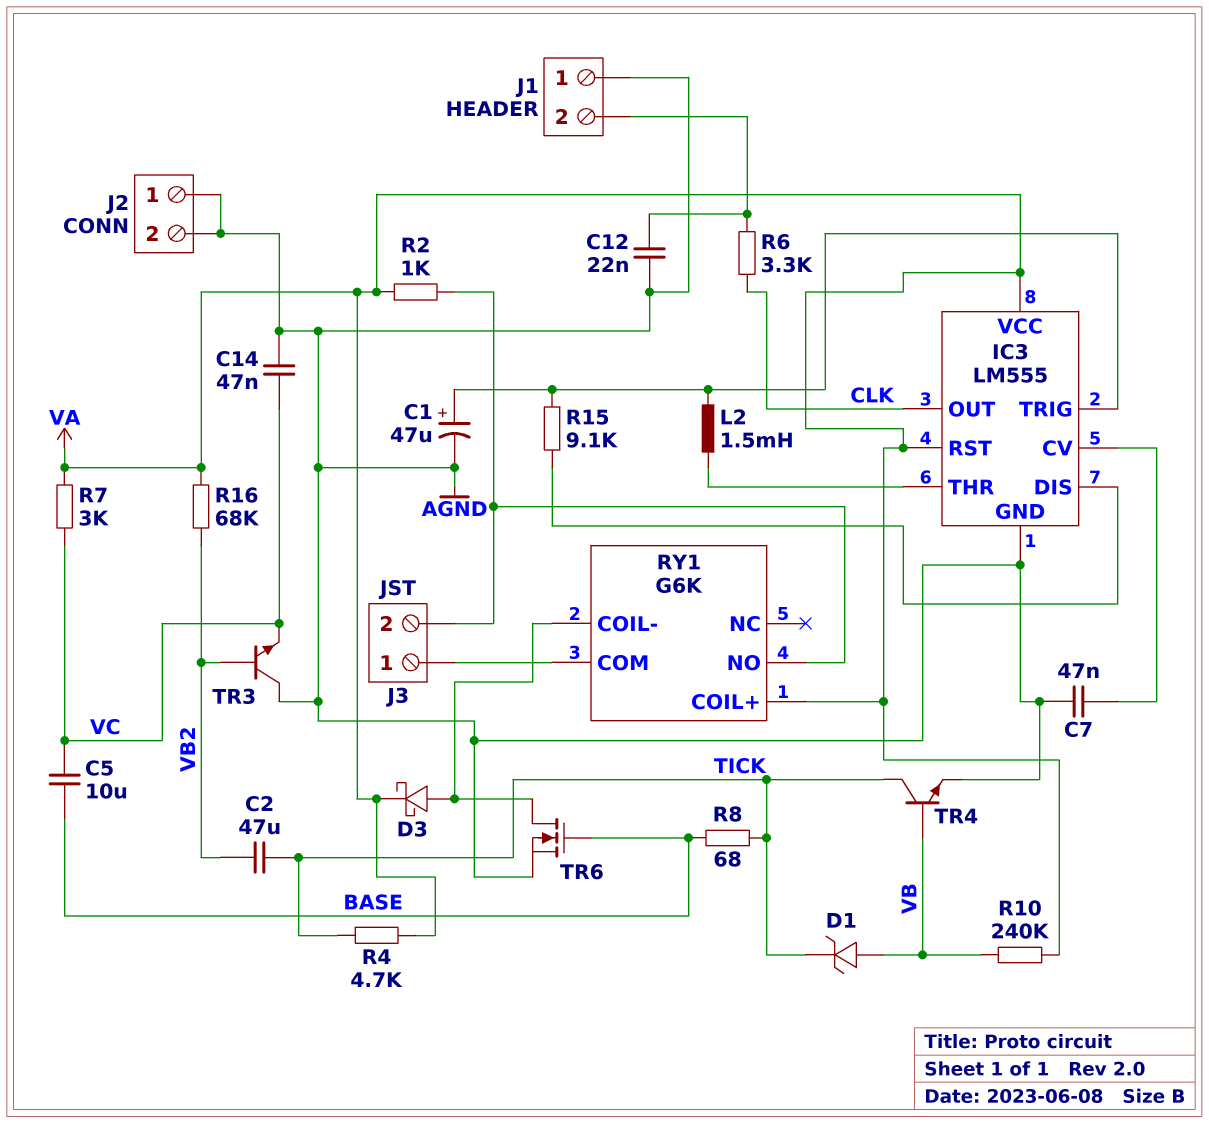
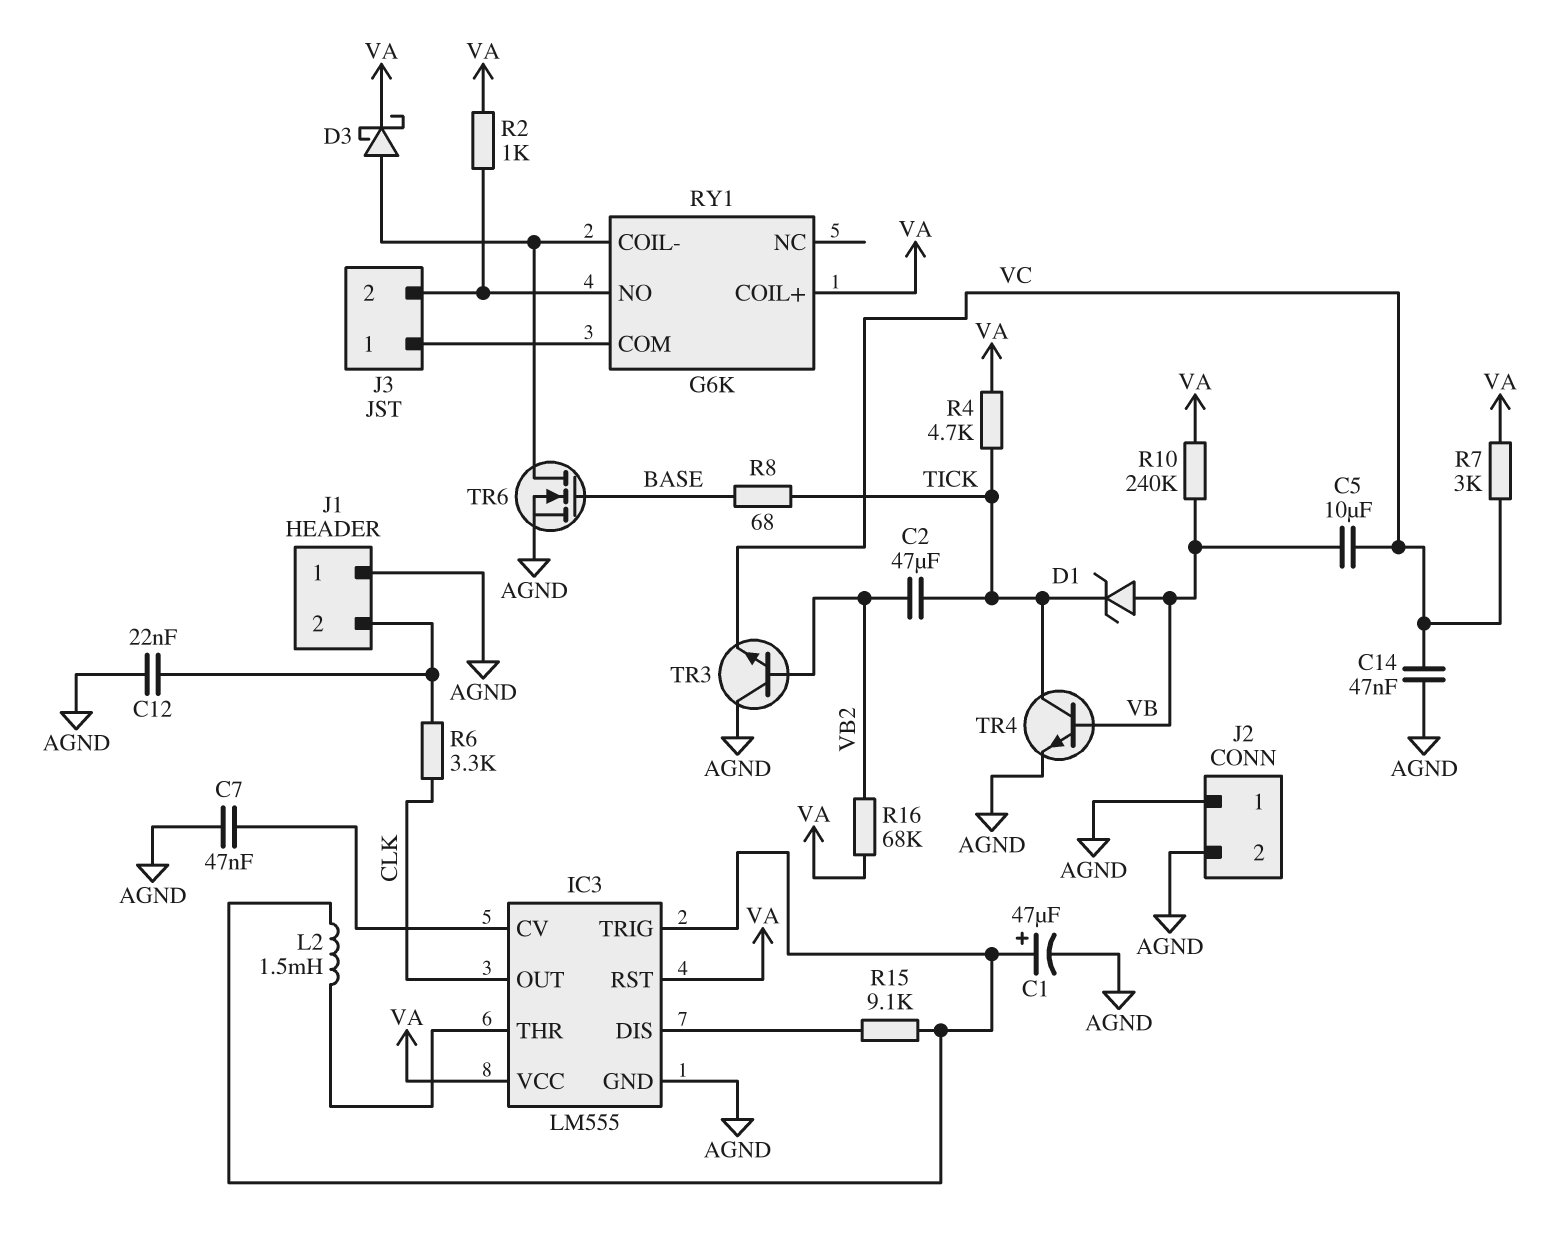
C5: 10uF (BASE, VC) -> 10uF (VB, VC)

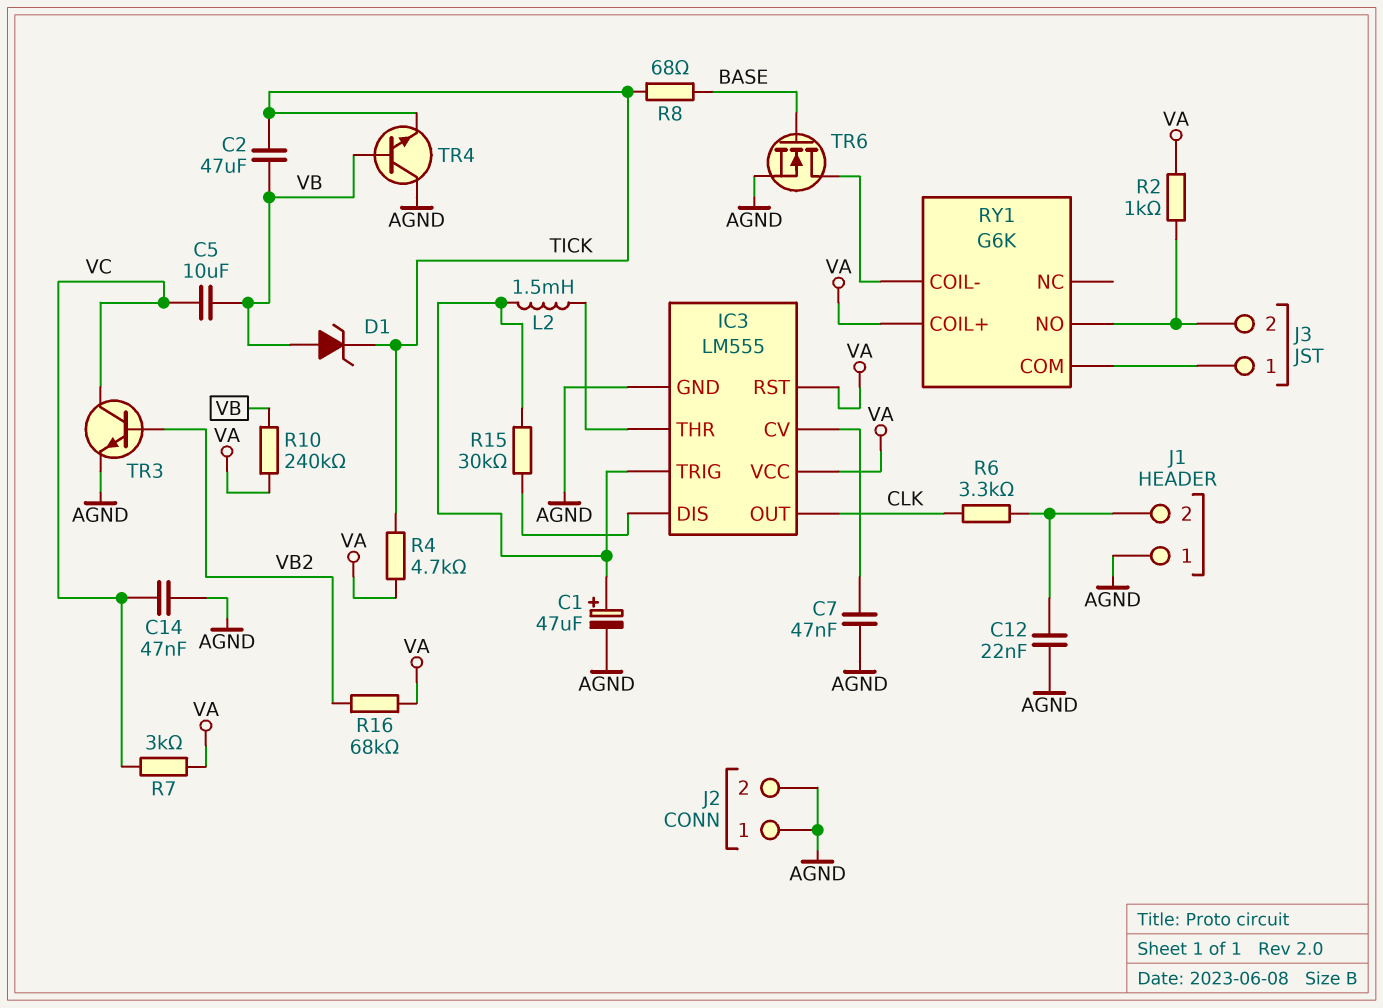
C2: 47uF (TICK, VB2) -> 47uF (TICK, VB)
D3: schottky (A RY1/COIL-, K VA) -> none
R15: 9.1k (IC3/DIS, IC3/TRIG) -> 30k (IC3/DIS, IC3/TRIG)
TR3: NPN (B VB2, C AGND, E VC) -> NPN (B VB2, C VC, E AGND)
TR4: NPN (B VB, C TICK, E AGND) -> NPN (B VB, C AGND, E TICK)

